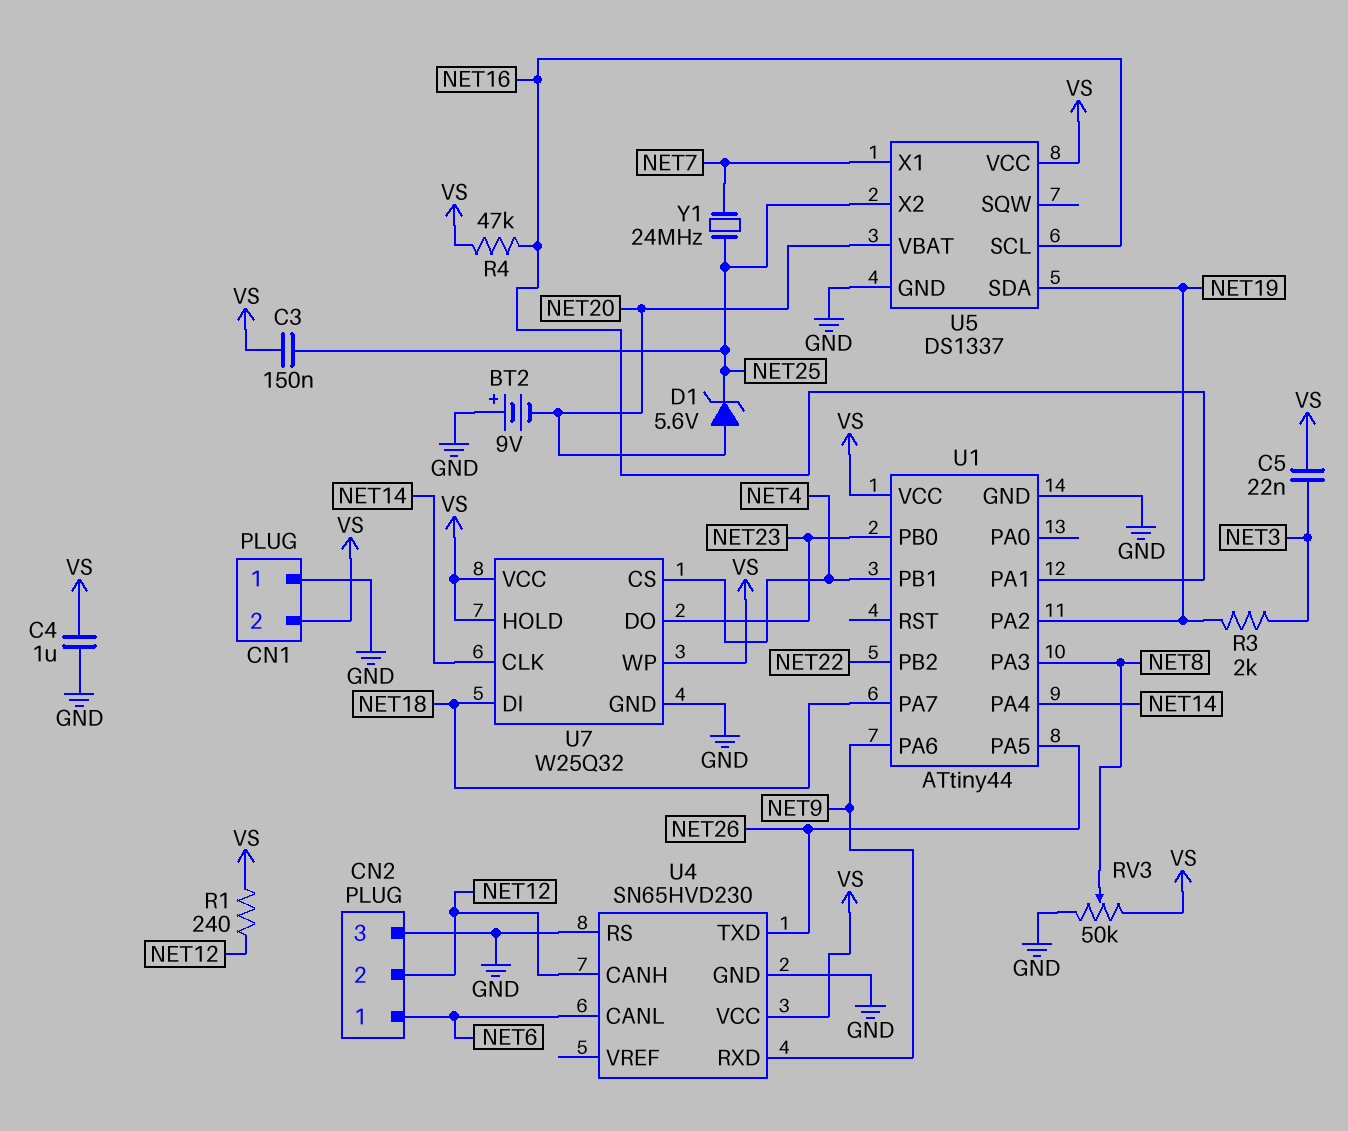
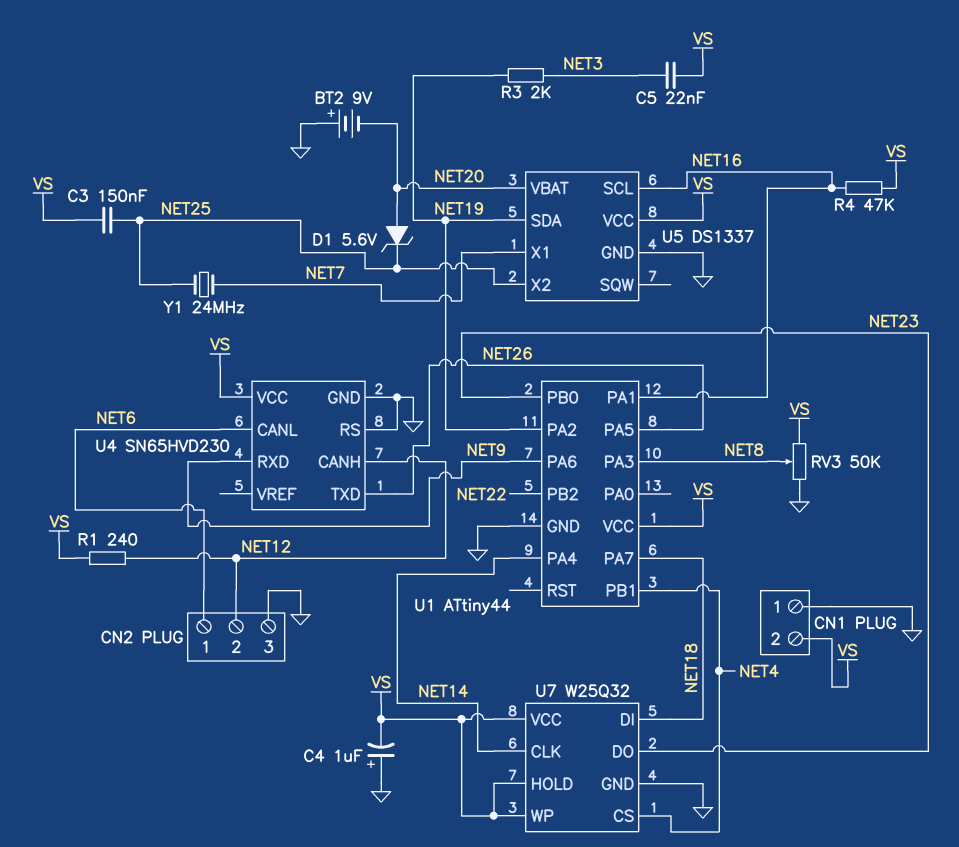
C4: 1uF (GND, VS) -> 1uF (plus GND, minus VS)

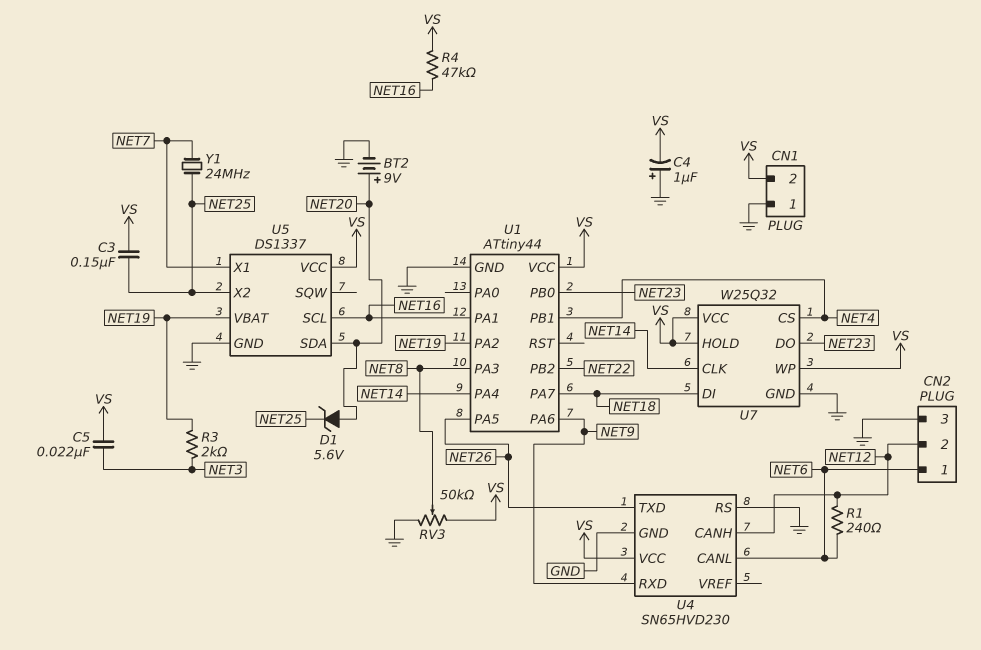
BT2: 9V (plus GND, minus NET20) -> 9V (plus NET20, minus GND)
R1: 240 (NET12, VS) -> 240 (NET6, NET12)
U5 pin SDA: NET19 -> NET20
U5 pin VBAT: NET20 -> NET19

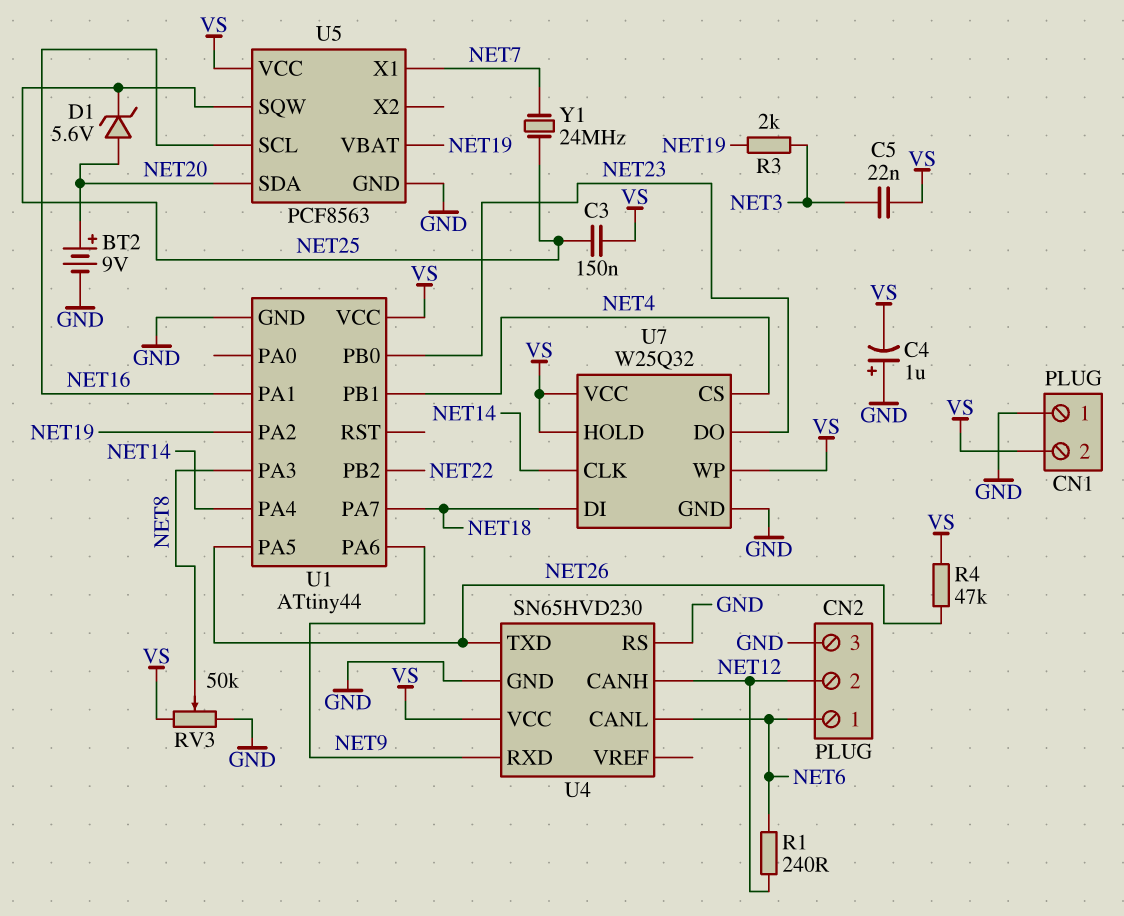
R4: 47k (NET16, VS) -> 47k (NET26, VS)
U5: DS1337 -> PCF8563
U5 pin SQW: none -> NET25
U5 pin X2: NET25 -> none

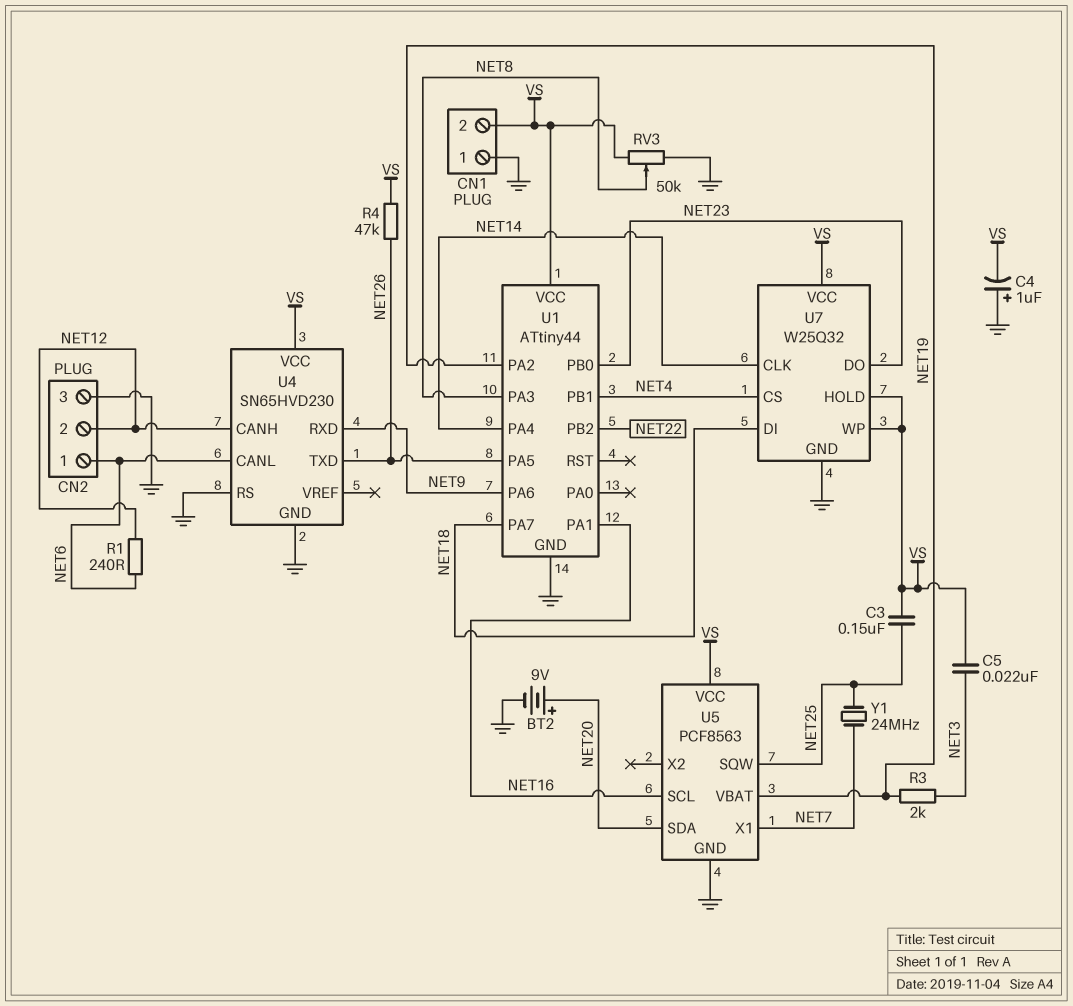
D1: zener 5.6V (A NET20, K NET25) -> none

